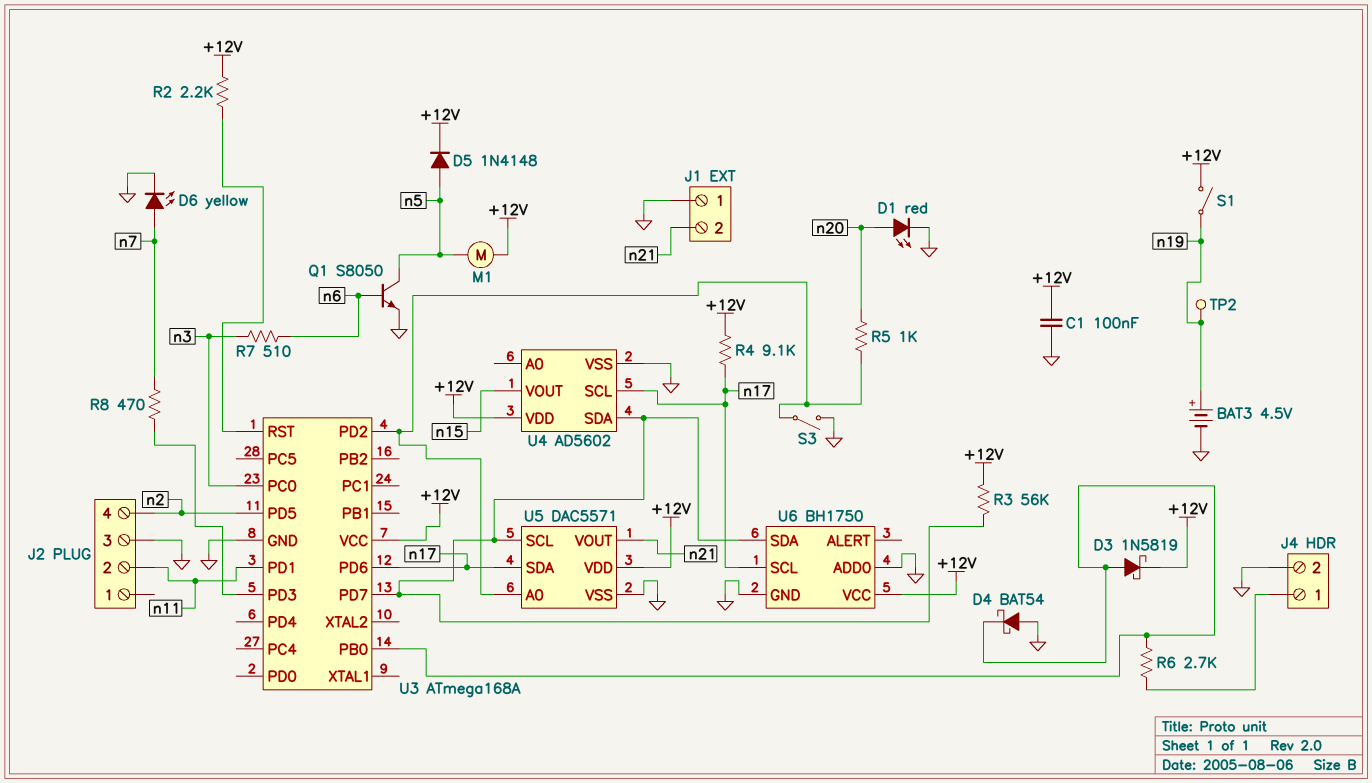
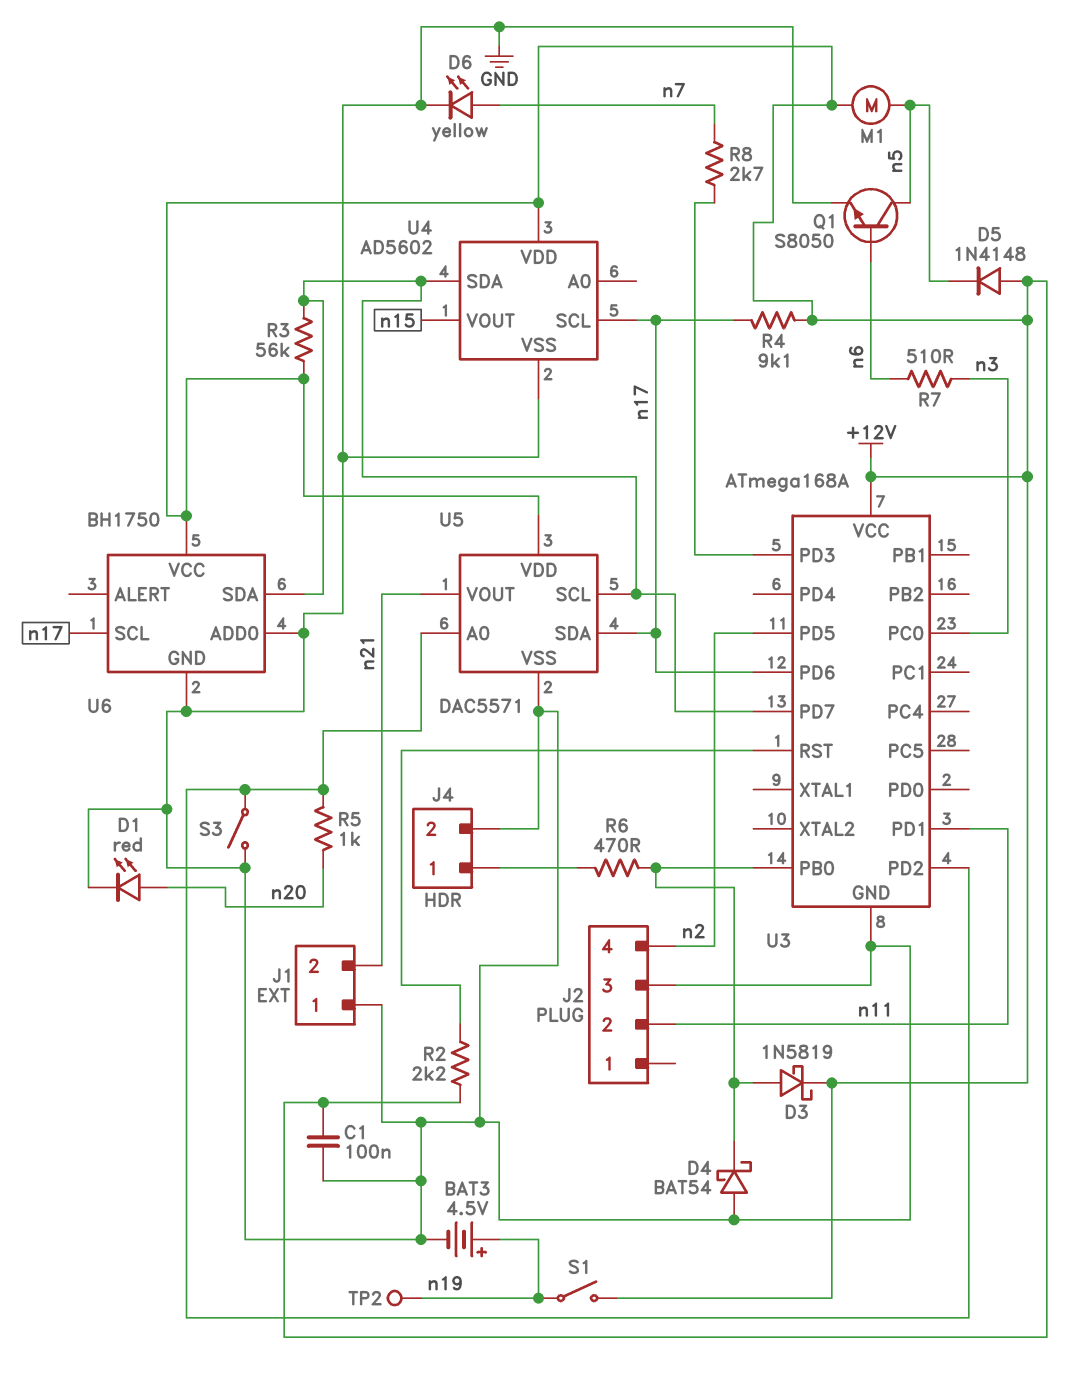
D5: diode 1N4148 (A n5, K +12V) -> diode 1N4148 (A +12V, K n5)
R6: 2.7k (J4/1, U3/PB0) -> 470 (J4/1, U3/PB0)
R8: 470 (U3/PD3, n7) -> 2.7k (U3/PD3, n7)

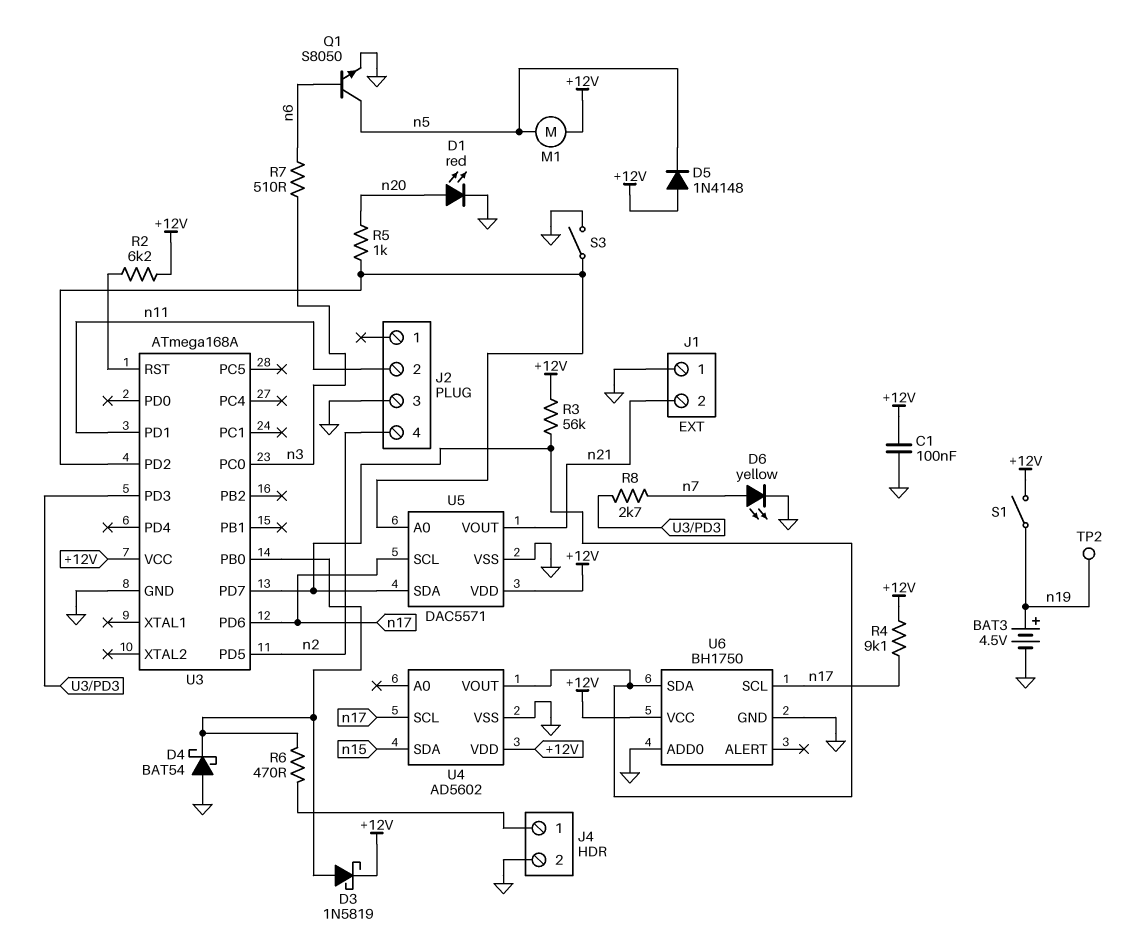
R2: 2.2k (+12V, U3/RST) -> 6.2k (+12V, U3/RST)
U4 pin SDA: U3/PD7 -> n15
U4 pin VOUT: n15 -> U3/PD7
U5 pin SCL: U3/PD7 -> n17
U5 pin SDA: n17 -> U3/PD7

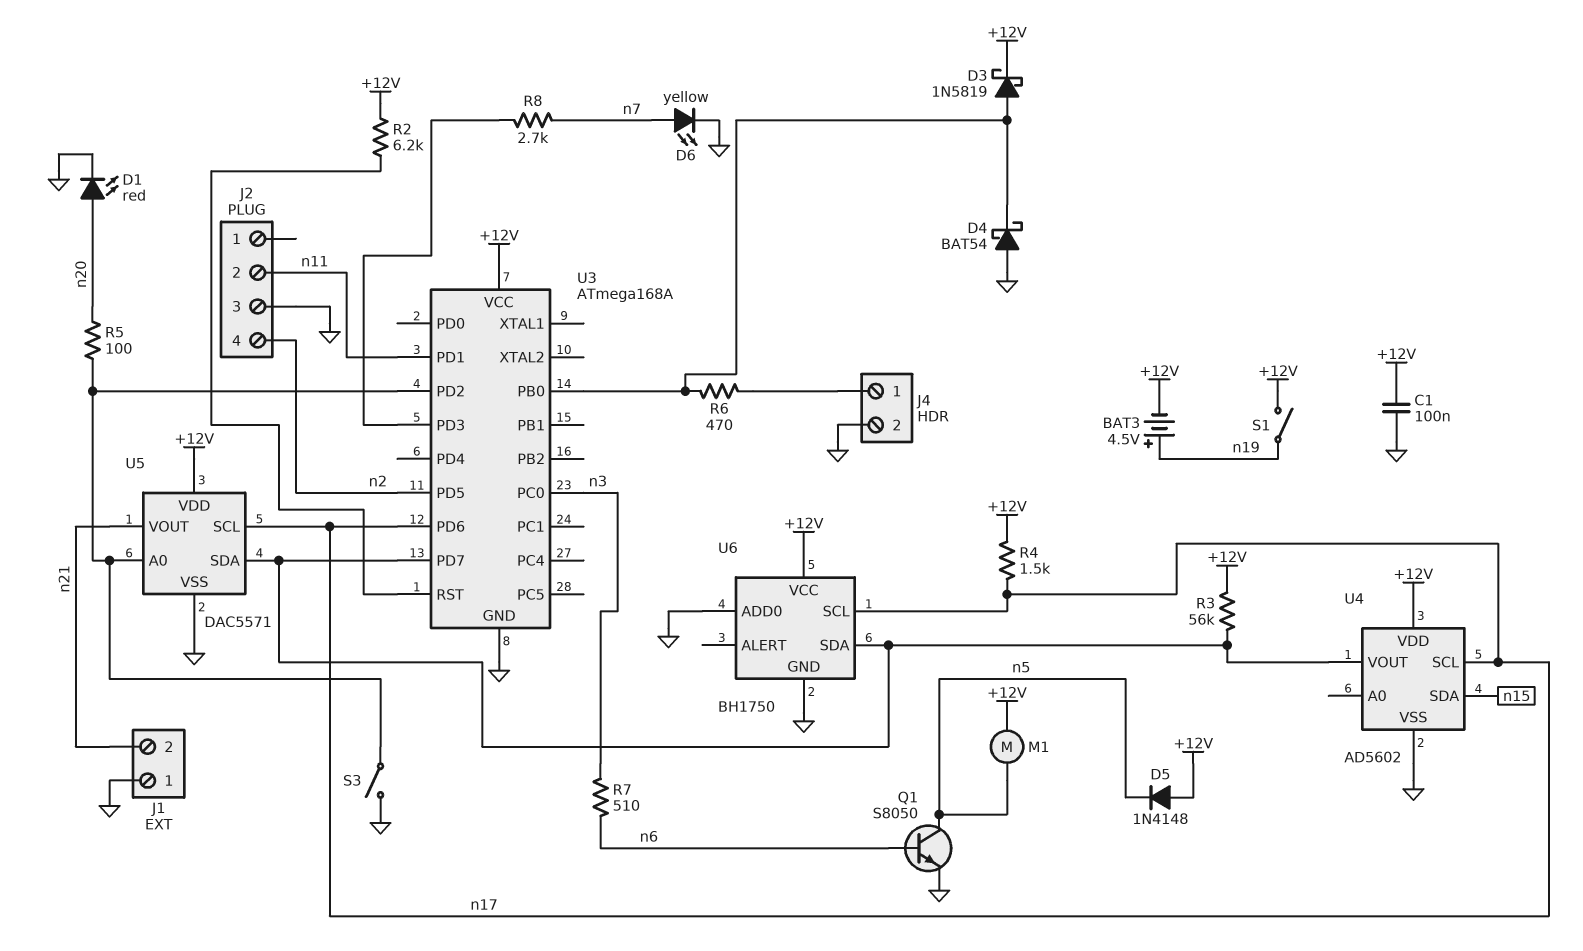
BAT3: 4.5V (plus n19, minus GND) -> 4.5V (plus n19, minus +12V)
R4: 9.1k (+12V, n17) -> 1.5k (+12V, n17)
R5: 1k (U3/PD2, n20) -> 100 (U3/PD2, n20)
TP2: test point (n19) -> none

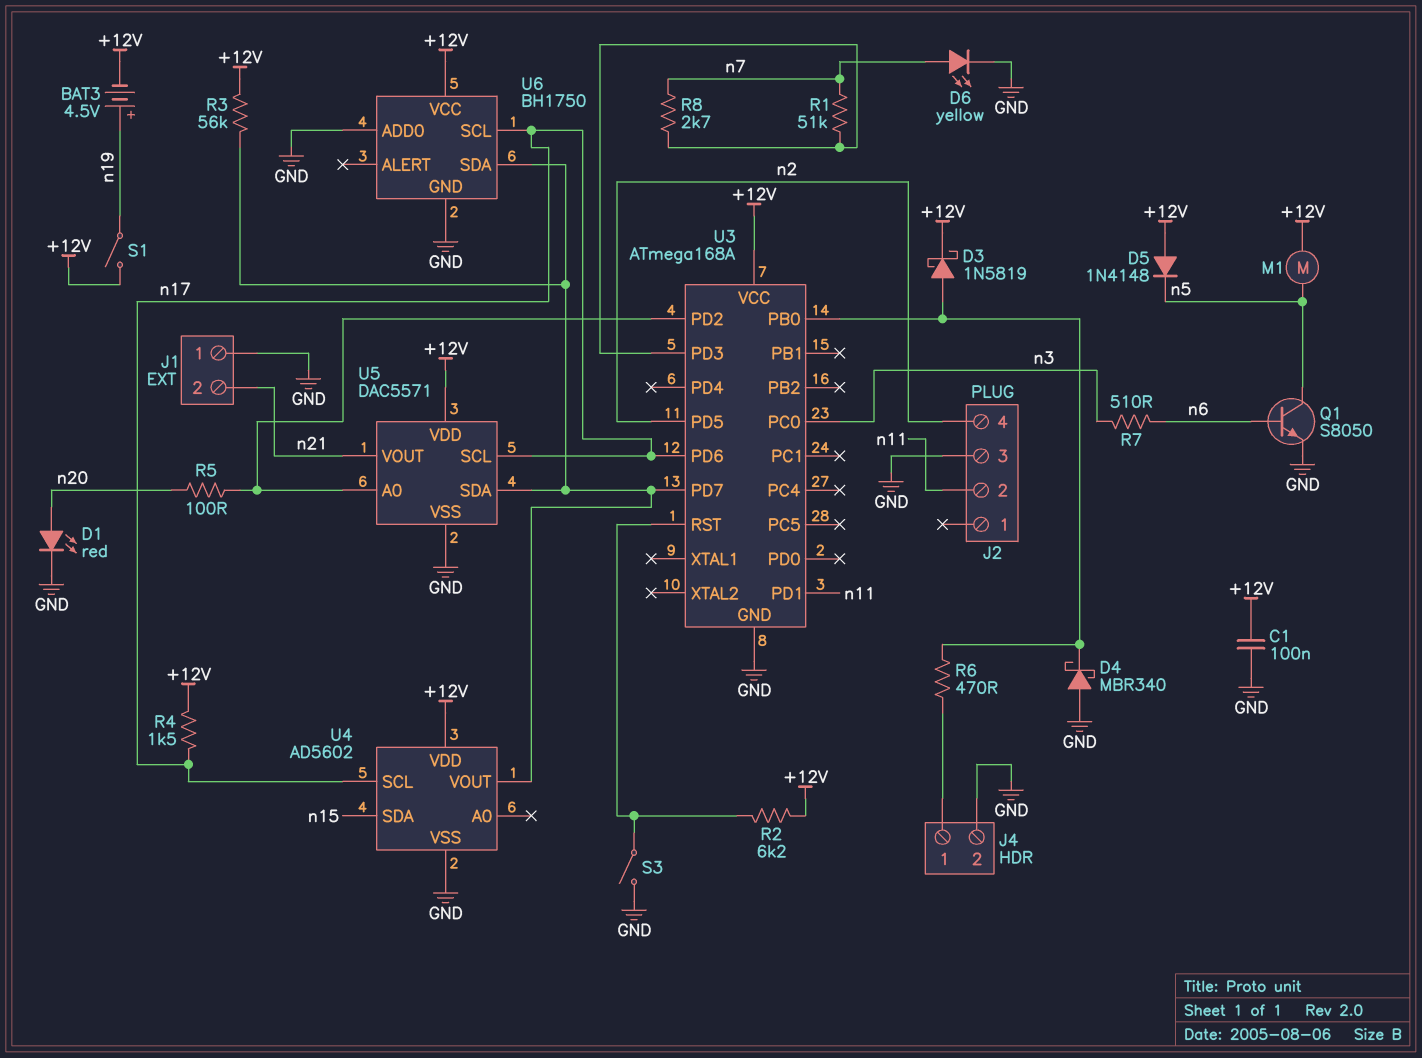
D4: schottky BAT54 (A GND, K U3/PB0) -> schottky MBR340 (A GND, K U3/PB0)
R1: none -> 51k (U3/PD3, n7)
S3: switch (GND, U3/PD2) -> switch (GND, U3/RST)

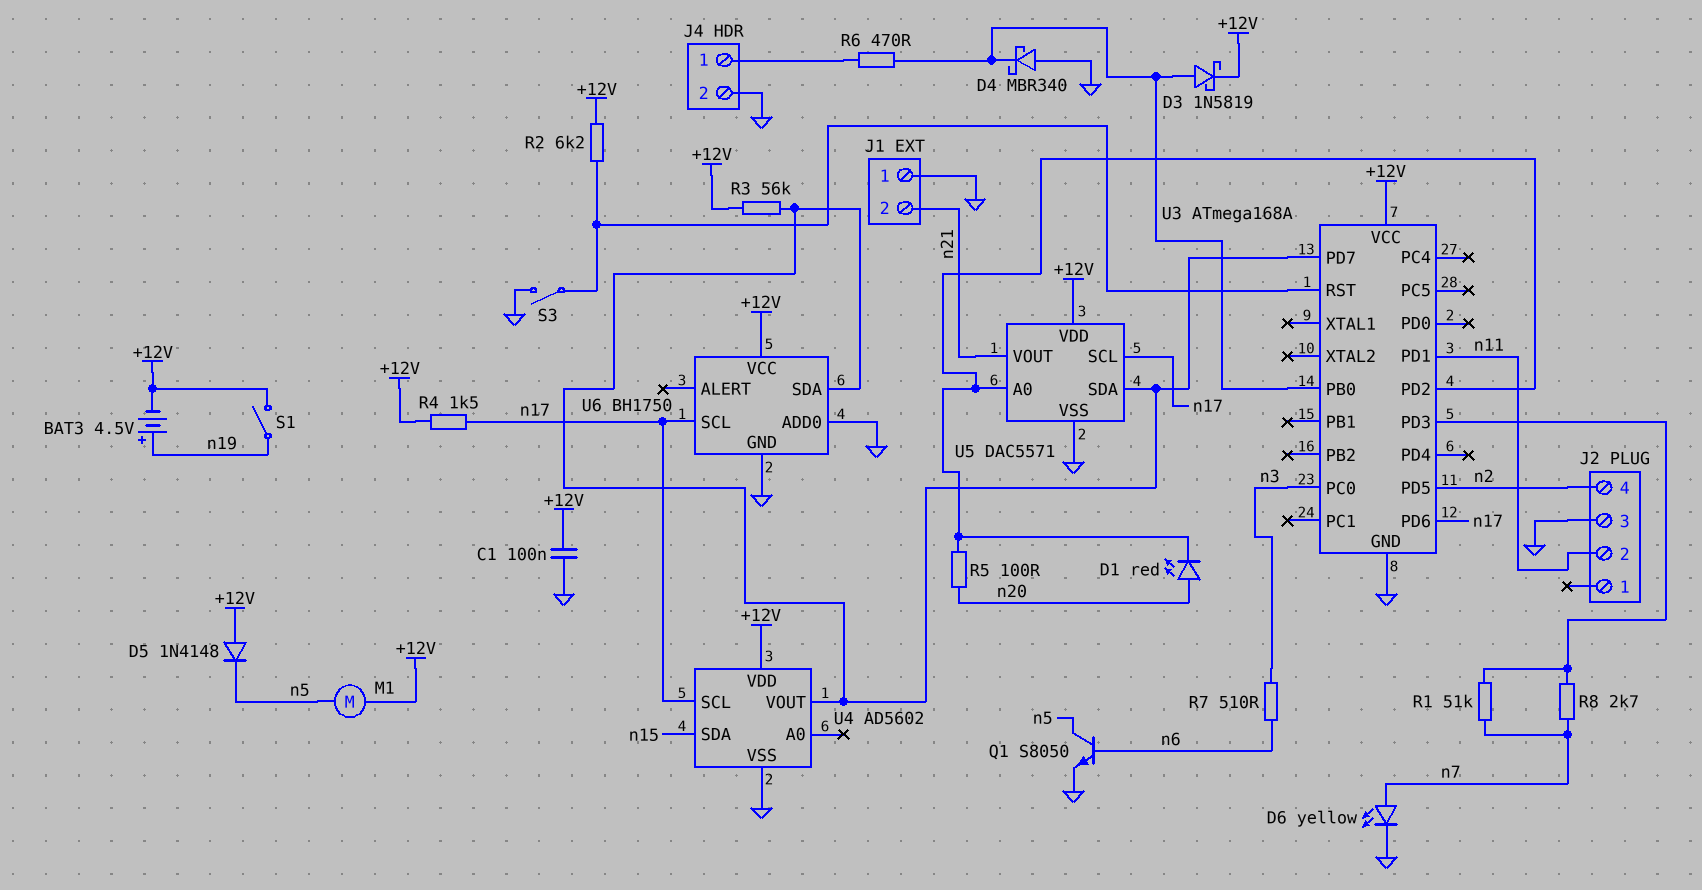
D1: LED red (A n20, K GND) -> LED red (A n20, K U3/PD2)

